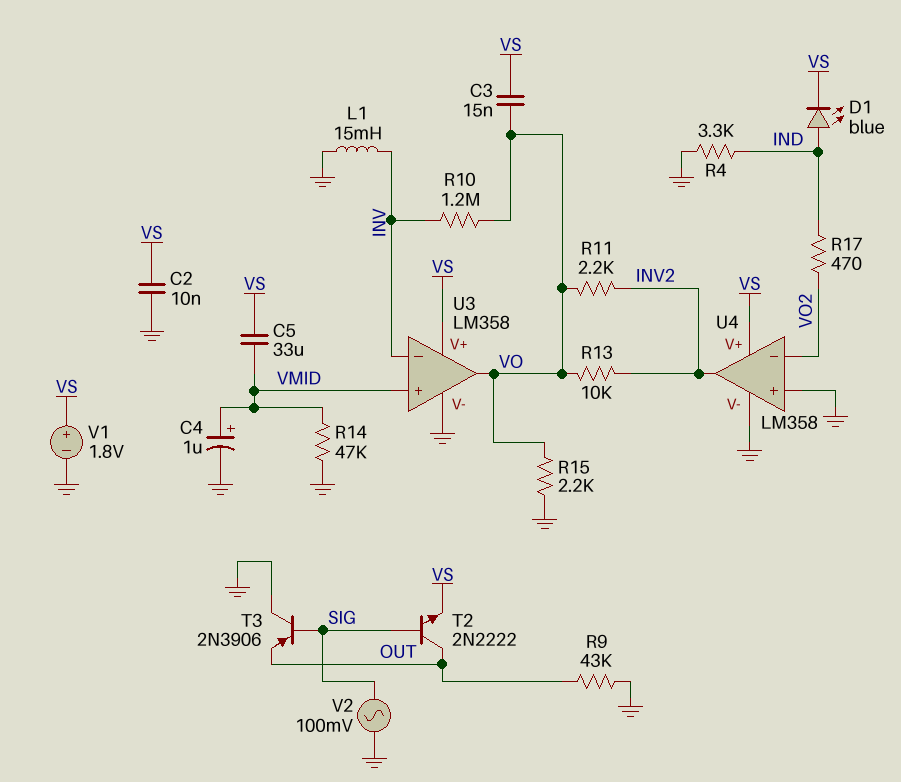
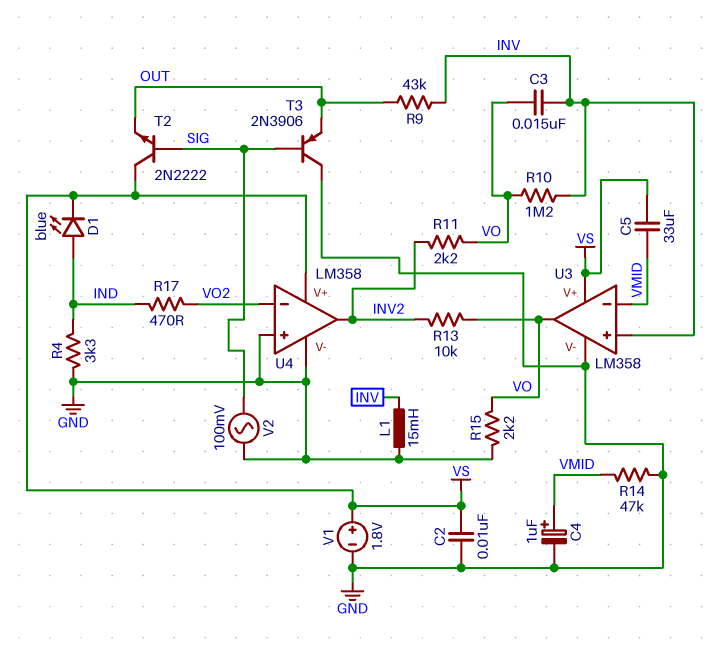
C3: 15nF (VO, VS) -> 15nF (INV, VO)
R9: 43k (GND, OUT) -> 43k (INV, OUT)
T2: NPN 2N2222 (B SIG, C OUT, E VS) -> NPN 2N2222 (B SIG, C VS, E OUT)
U3 pin in+: VMID -> INV
U3 pin in-: INV -> VMID

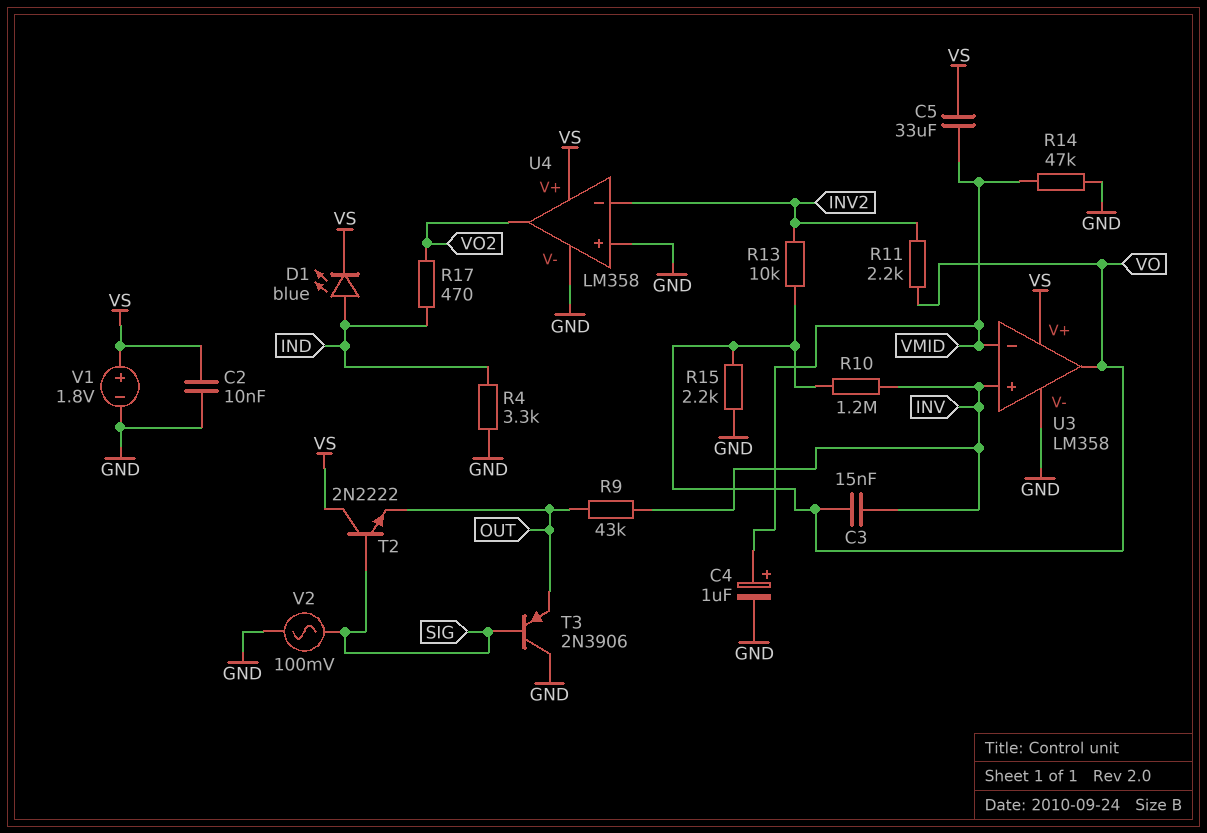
L1: 15mH (GND, INV) -> none
U4 pin in-: VO2 -> INV2
U4 pin out: INV2 -> VO2

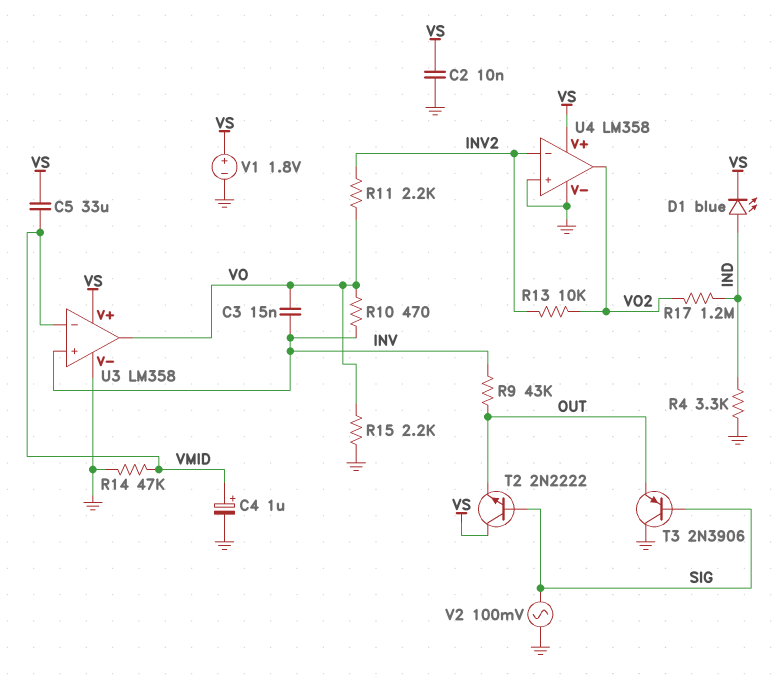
R10: 1.2M (INV, VO) -> 470 (INV, VO)
R13: 10k (INV2, VO) -> 10k (INV2, VO2)
R17: 470 (IND, VO2) -> 1.2M (IND, VO2)

